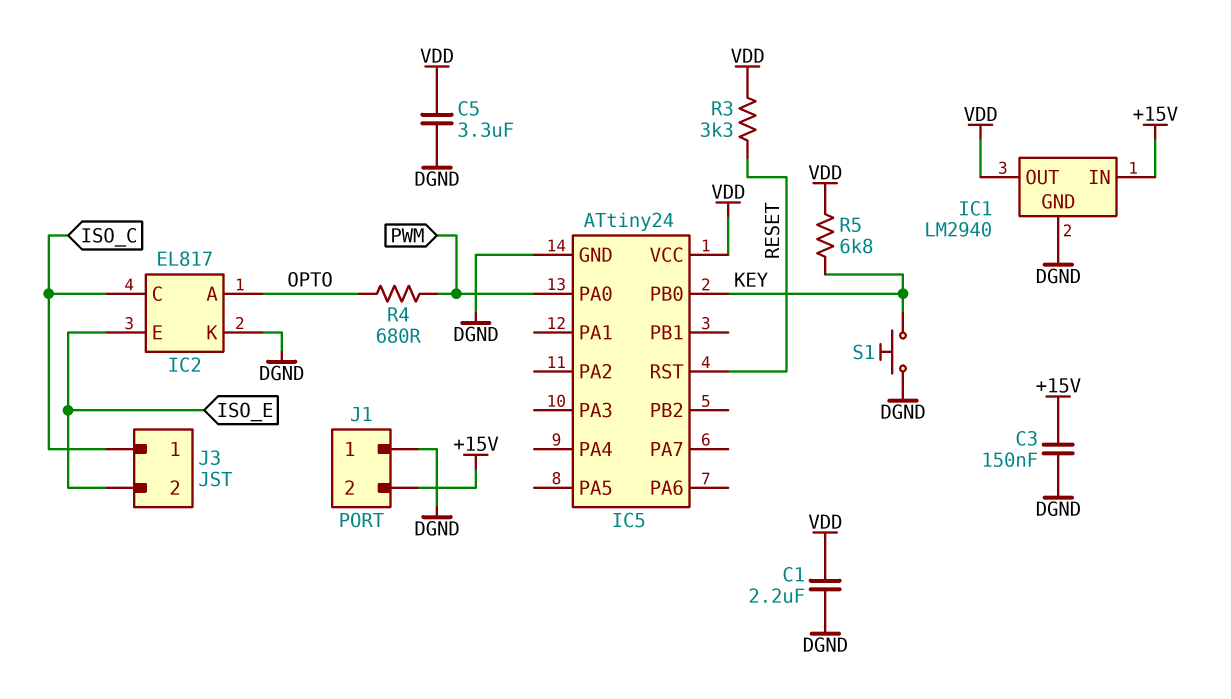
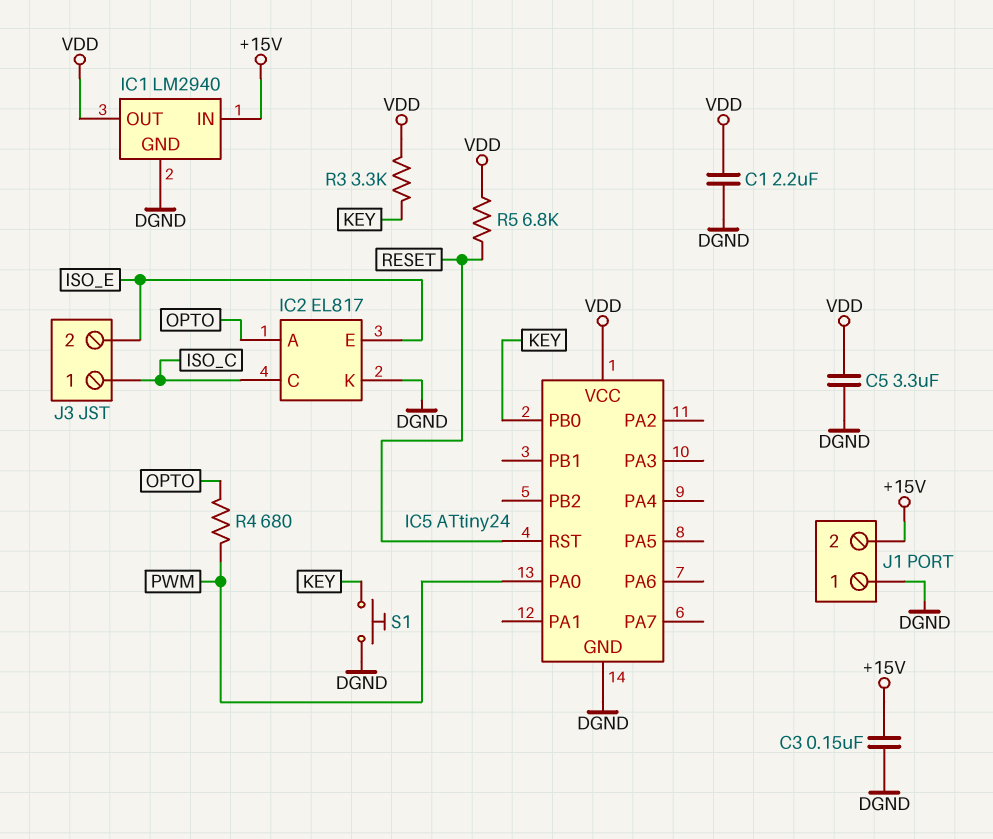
R3: 3.3k (RESET, VDD) -> 3.3k (KEY, VDD)
R5: 6.8k (KEY, VDD) -> 6.8k (RESET, VDD)

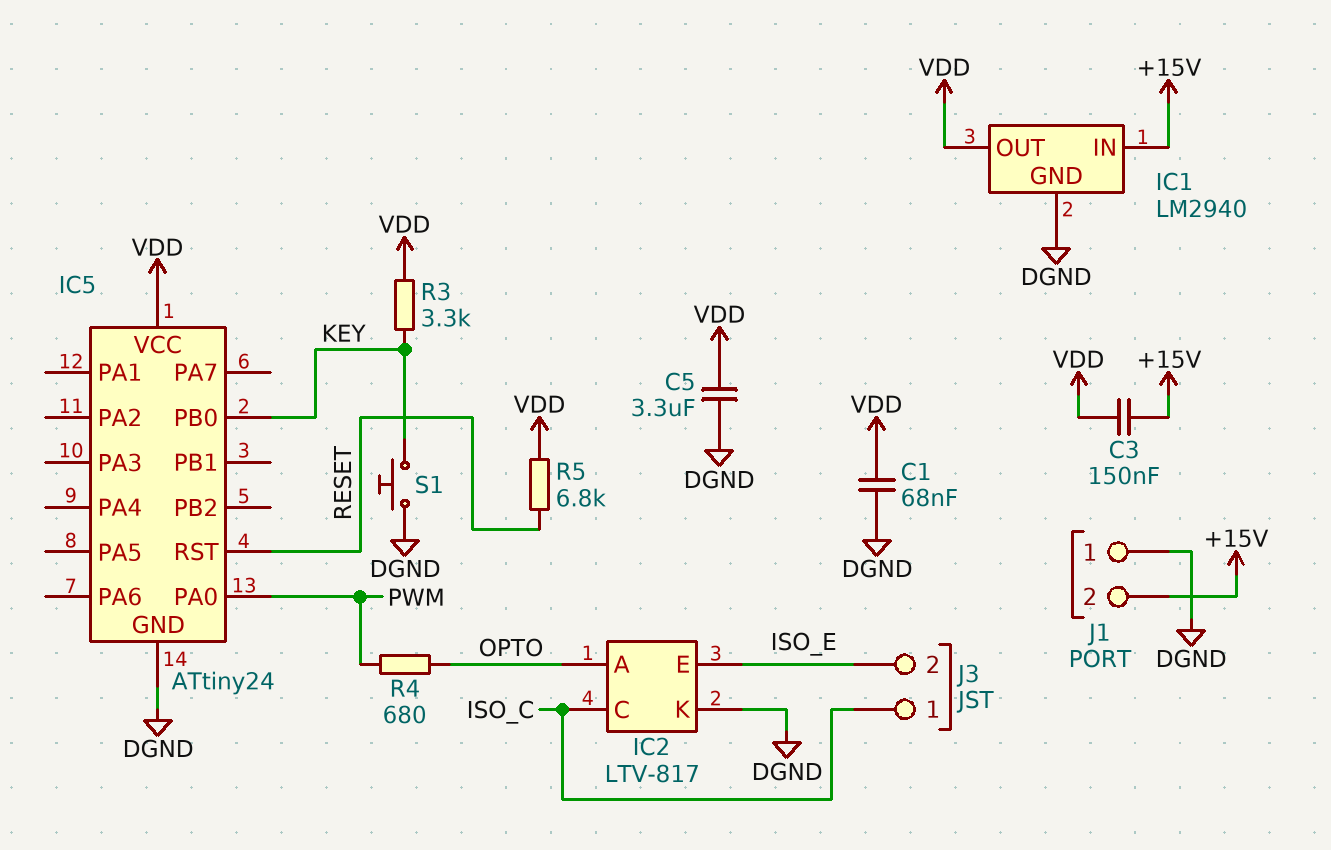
C1: 2.2uF (DGND, VDD) -> 68nF (DGND, VDD)
C3: 150nF (+15V, DGND) -> 150nF (+15V, VDD)
IC2: EL817 -> LTV-817

